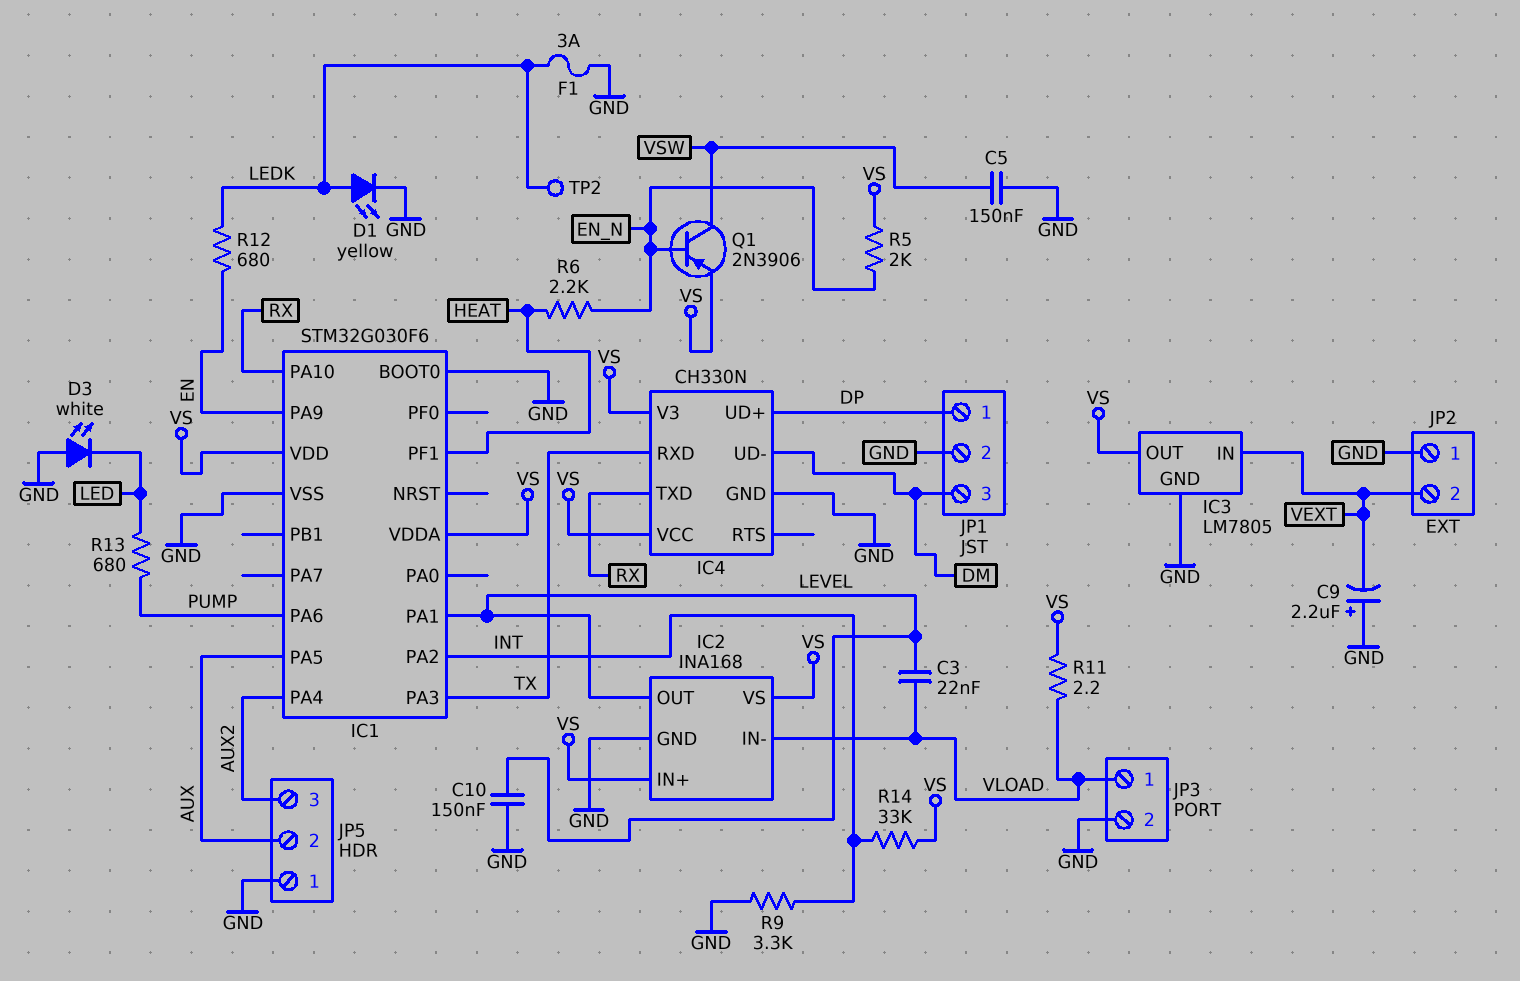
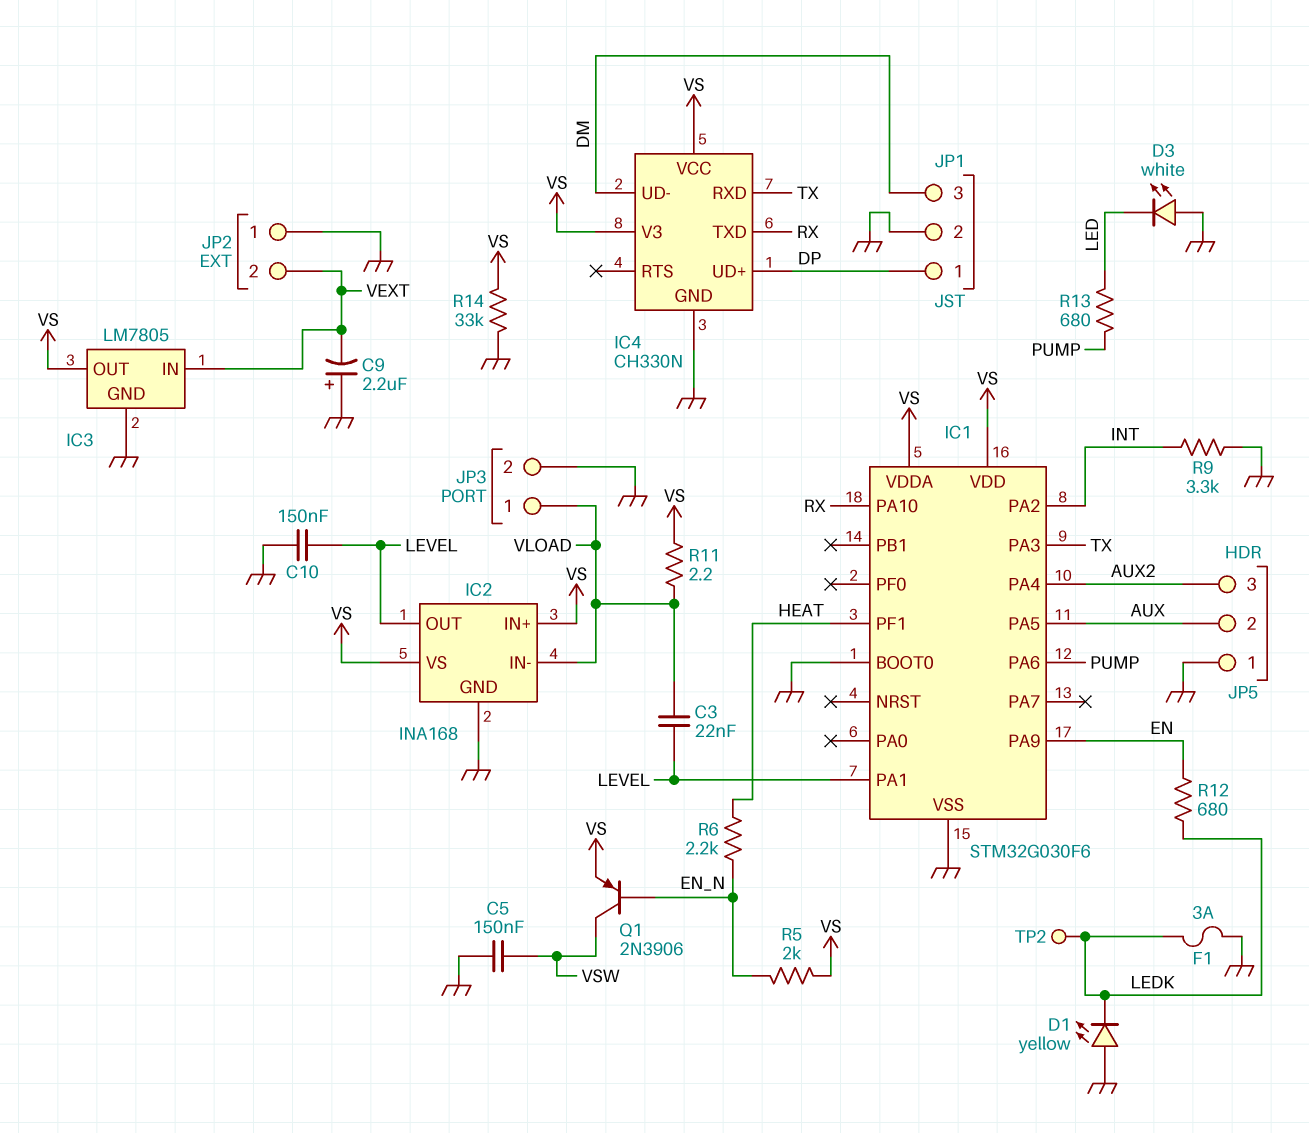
D1: LED yellow (A LEDK, K GND) -> LED yellow (A GND, K LEDK)
R14: 33k (INT, VS) -> 33k (GND, VS)

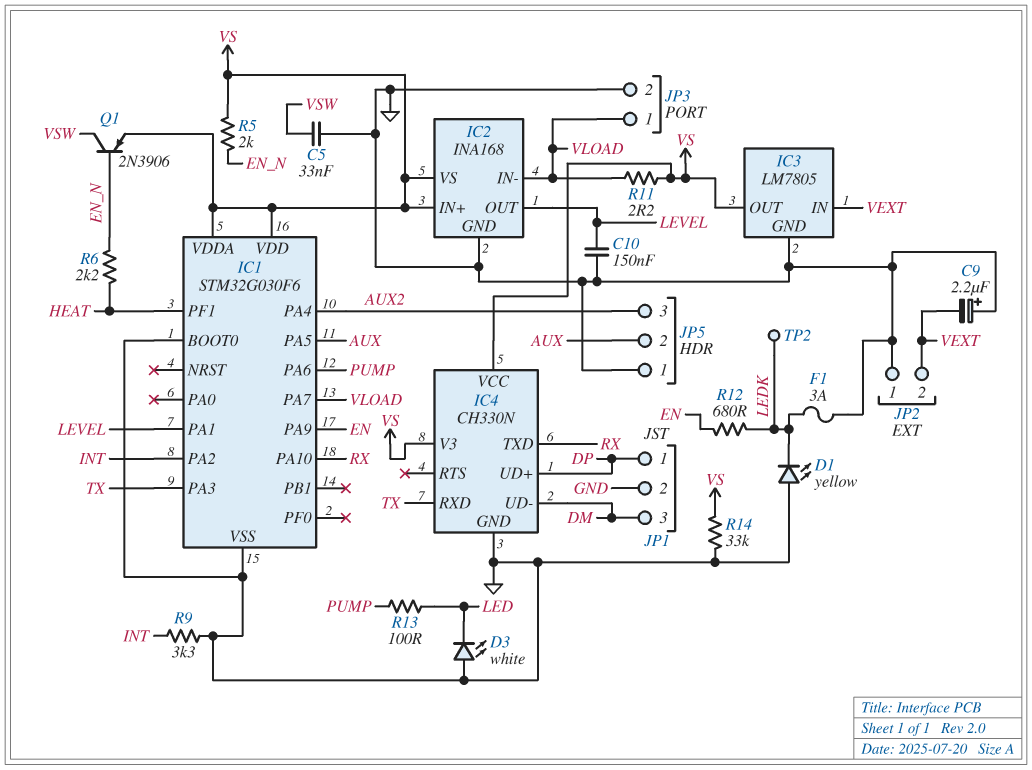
C3: 22nF (LEVEL, VLOAD) -> none
C5: 150nF (GND, VSW) -> 33nF (GND, VSW)
IC1 pin PA7: none -> VLOAD
R13: 680 (LED, PUMP) -> 100 (LED, PUMP)

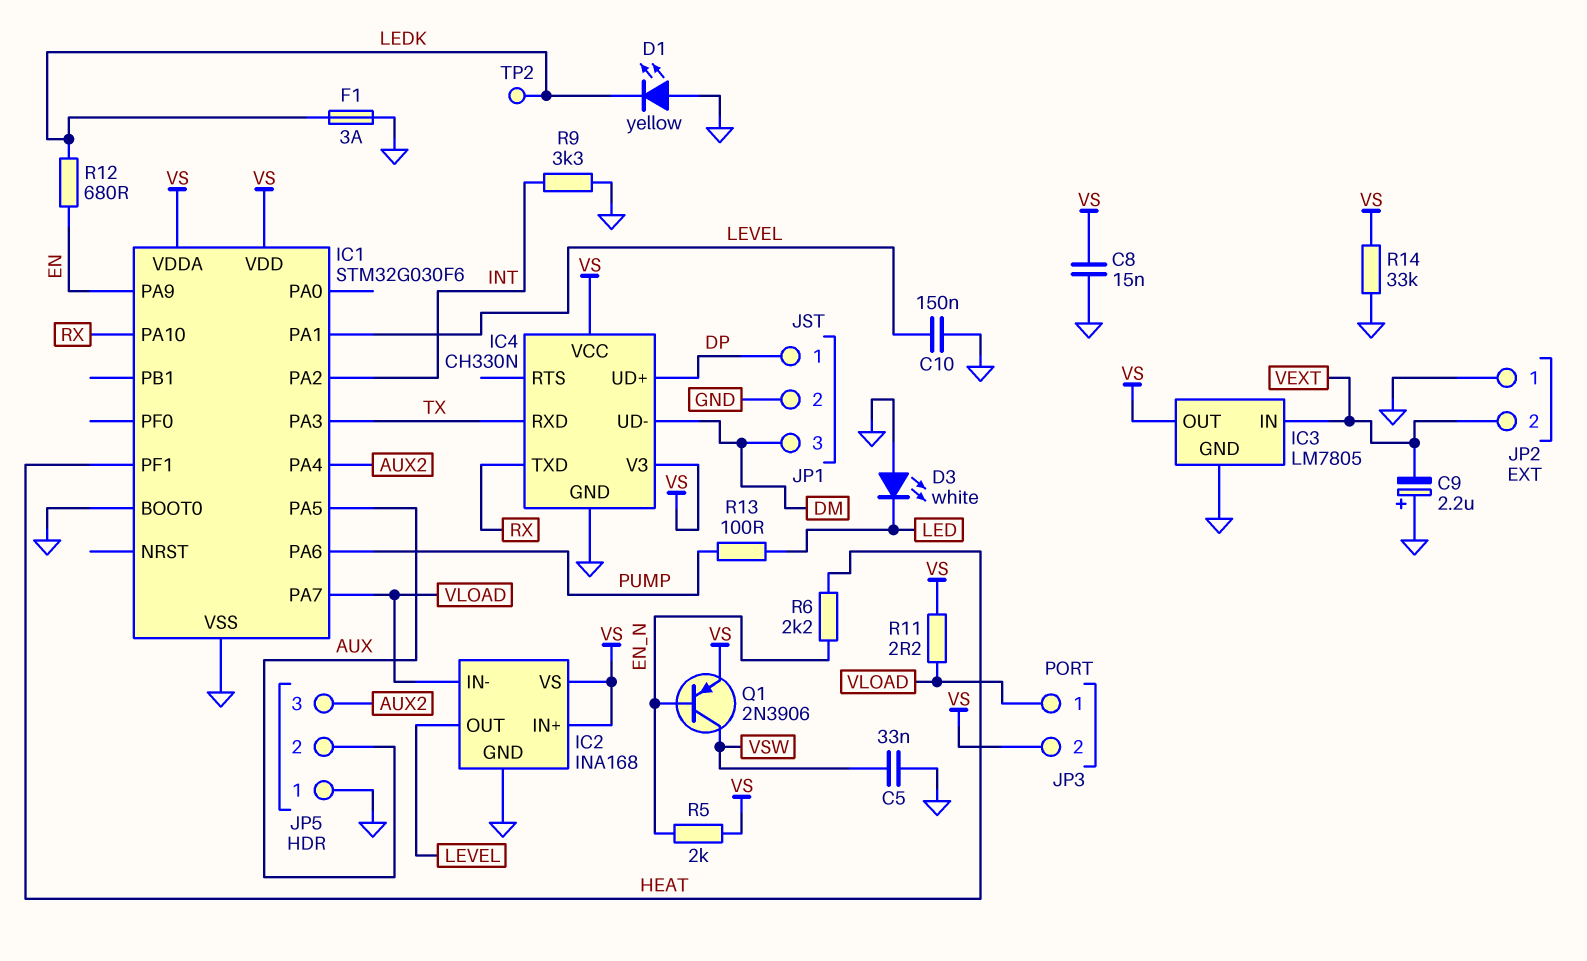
C8: none -> 15nF (GND, VS)
JP3 pin 2: GND -> VS

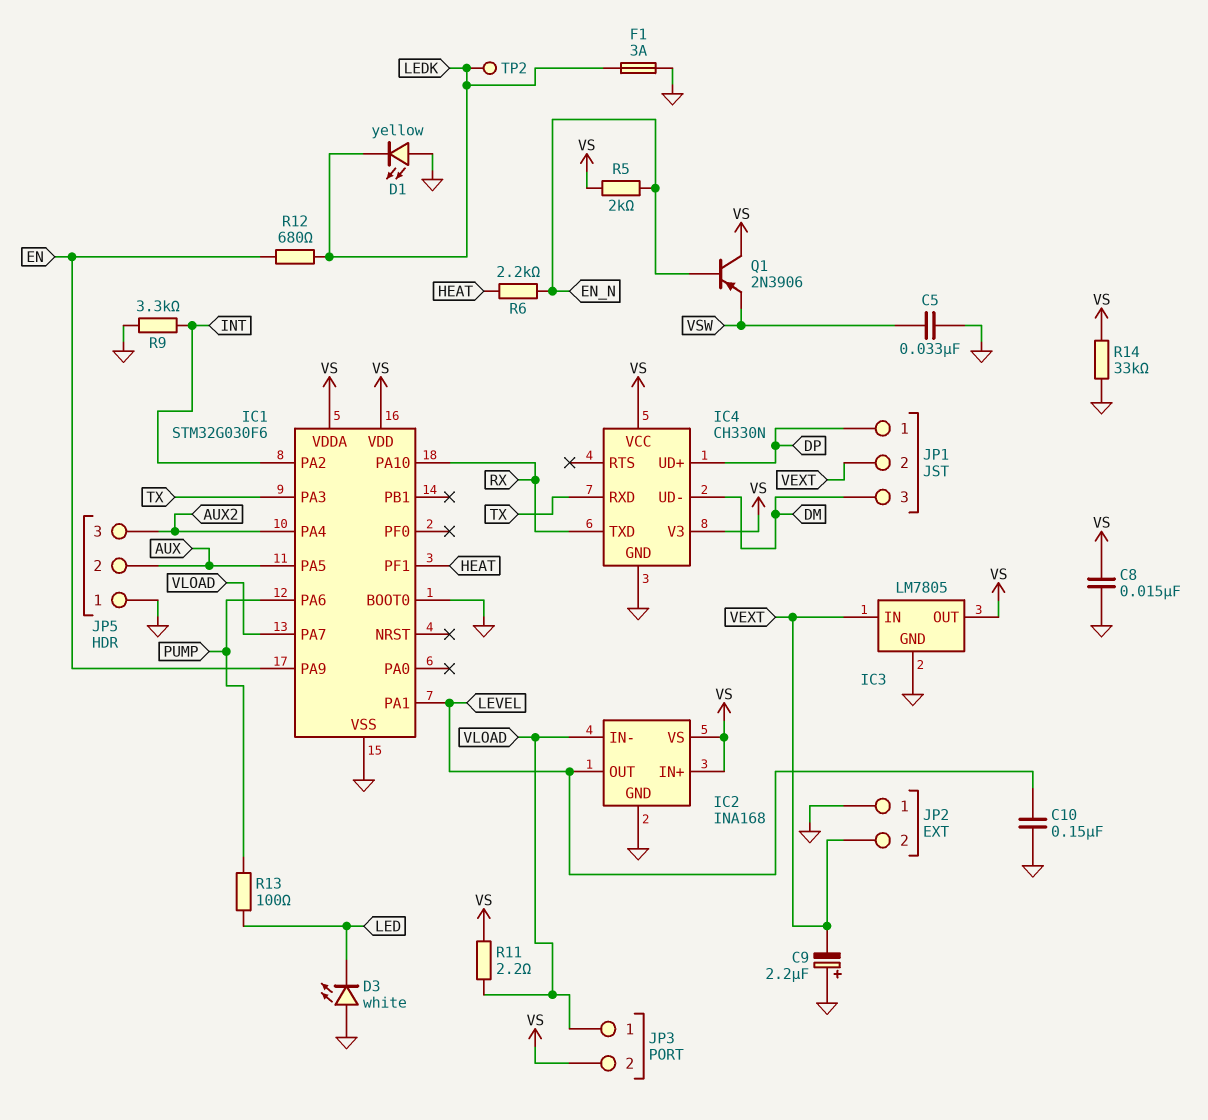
JP1 pin 2: GND -> VEXT
Q1: PNP 2N3906 (B EN_N, C VSW, E VS) -> PNP 2N3906 (B EN_N, C VS, E VSW)

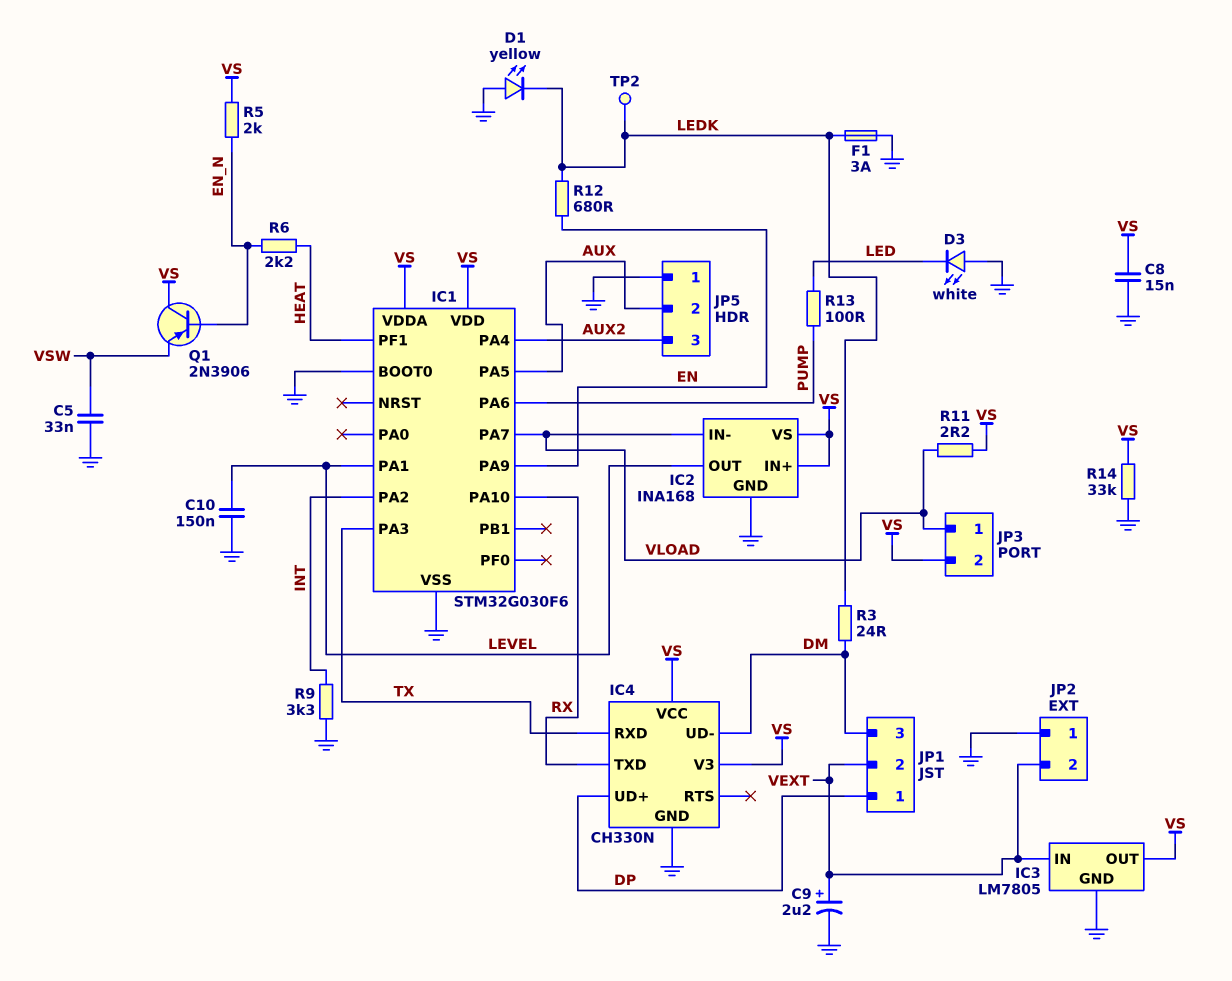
C9: 2.2uF (plus GND, minus VEXT) -> 2.2uF (plus VEXT, minus GND)
R3: none -> 24 (DM, LEDK)

